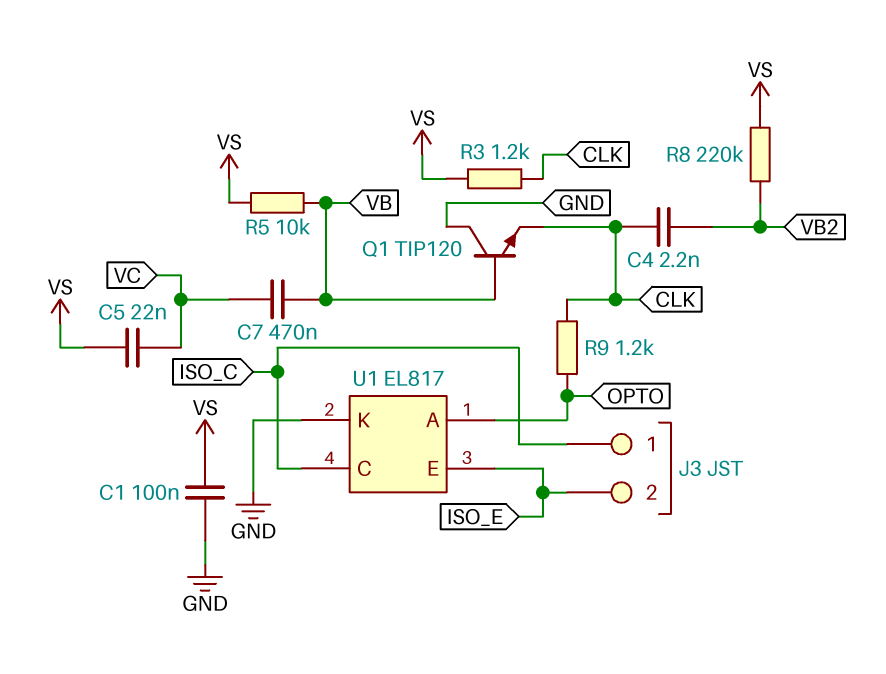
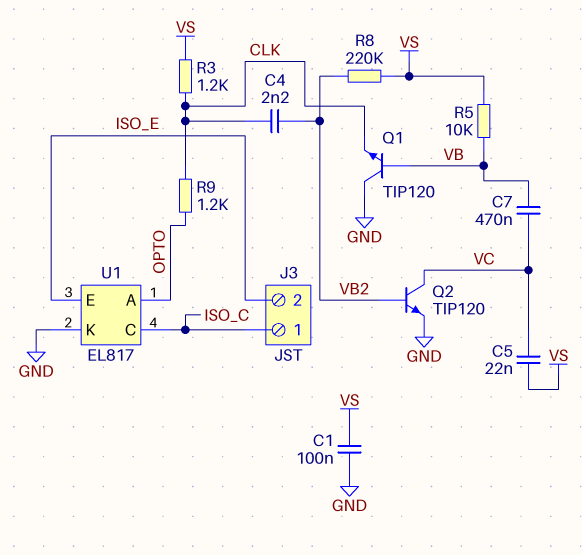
Q2: none -> NPN TIP120 (B VB2, C VC, E GND)

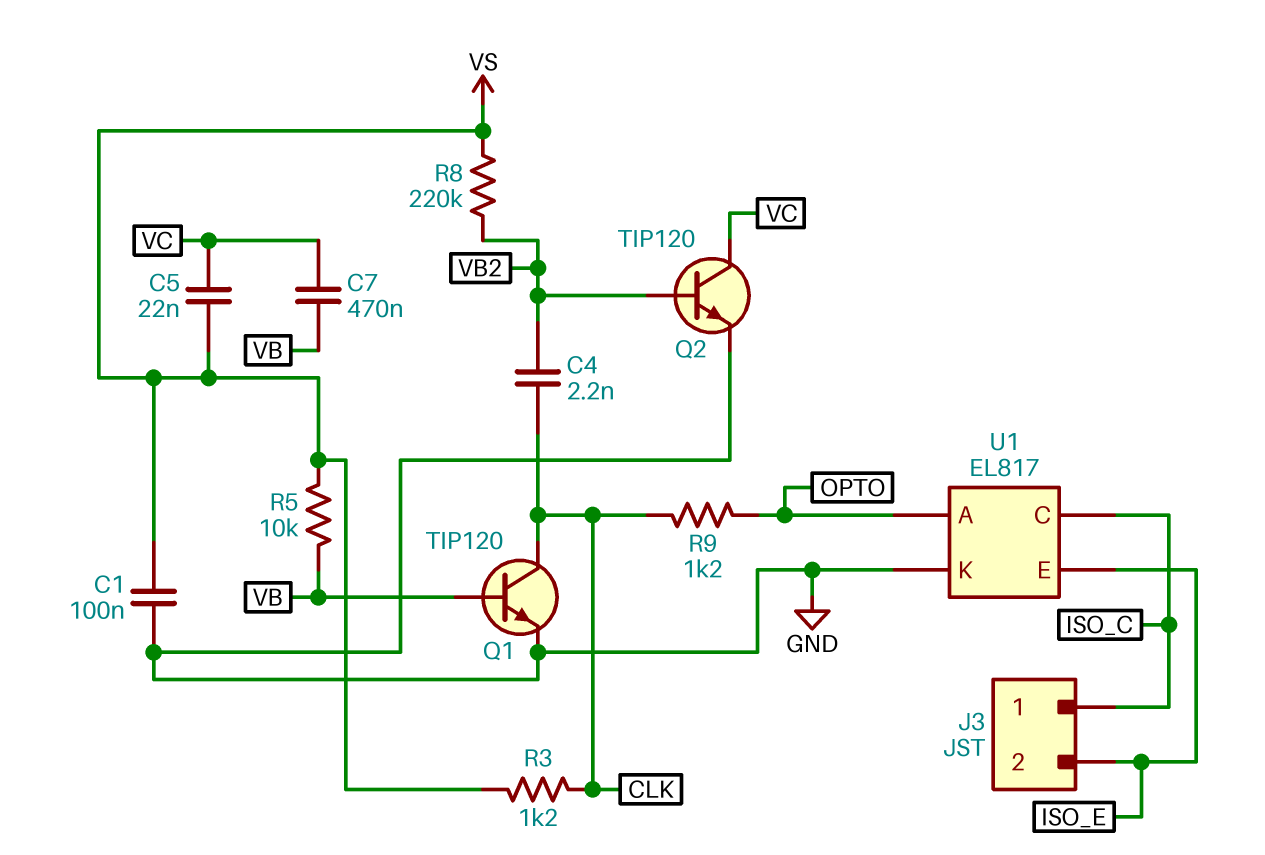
Q1: NPN TIP120 (B VB, C GND, E CLK) -> NPN TIP120 (B VB, C CLK, E GND)

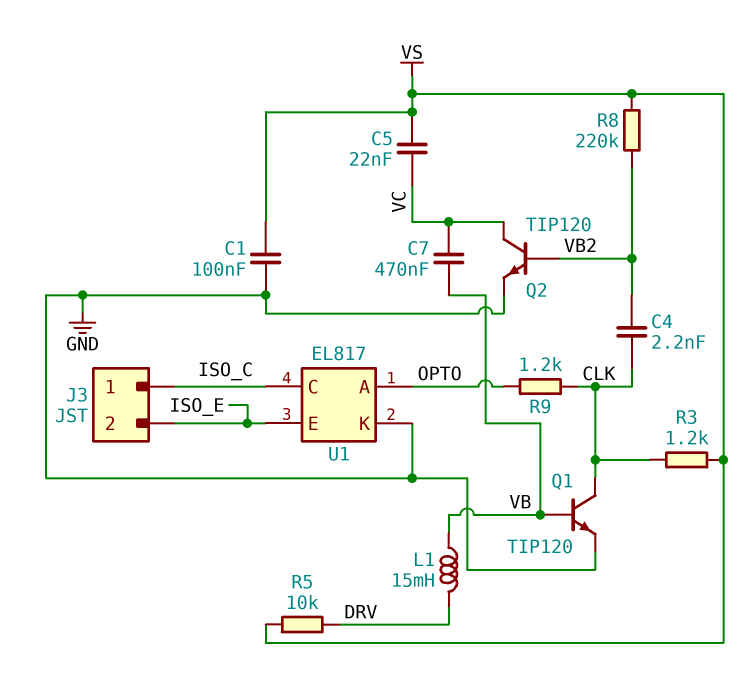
L1: none -> 15mH (DRV, VB)
R5: 10k (VB, VS) -> 10k (DRV, VS)

